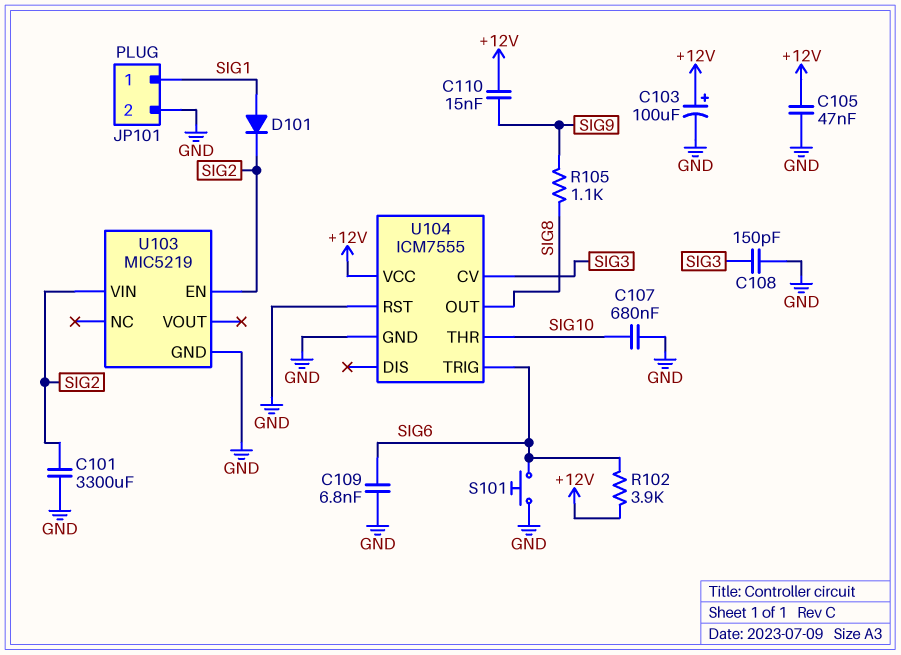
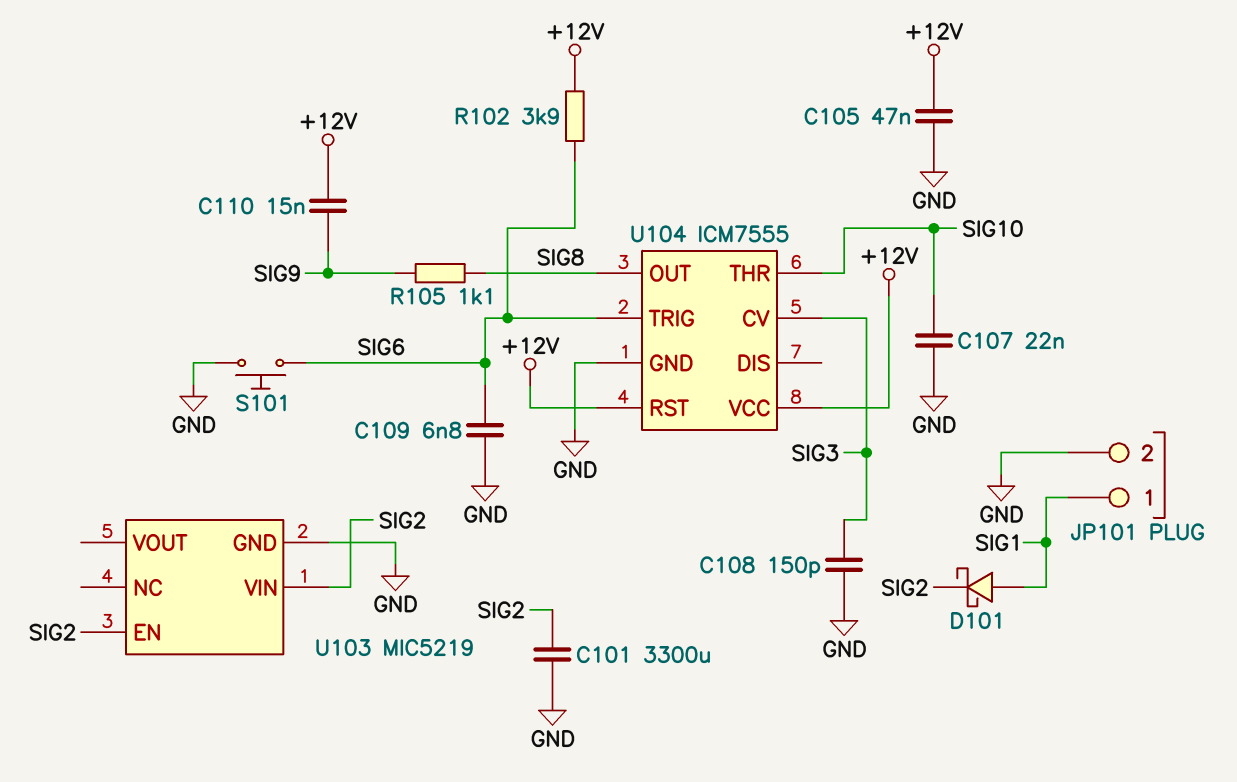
C103: 100uF (plus +12V, minus GND) -> none
C107: 680nF (GND, SIG10) -> 22nF (GND, SIG10)
D101: diode (A SIG1, K SIG2) -> schottky (A SIG1, K SIG2)
U104 pin RST: GND -> +12V

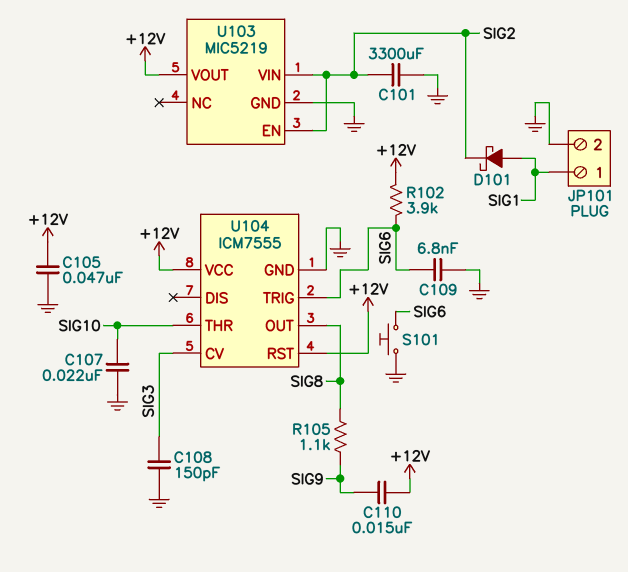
U103 pin VOUT: none -> +12V

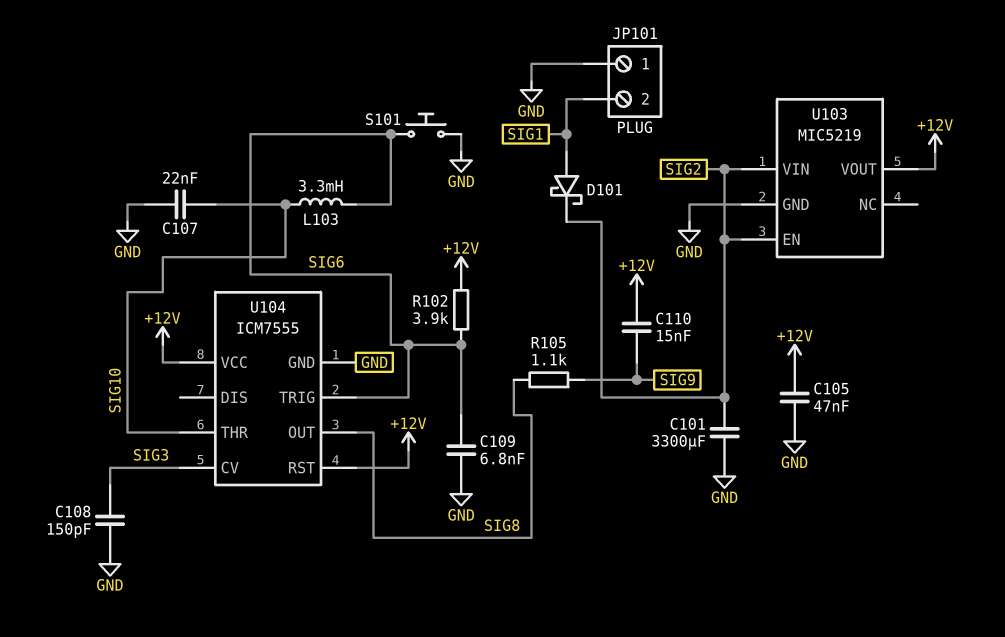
JP101 pin 1: SIG1 -> GND
JP101 pin 2: GND -> SIG1
L103: none -> 3.3mH (SIG6, SIG10)

